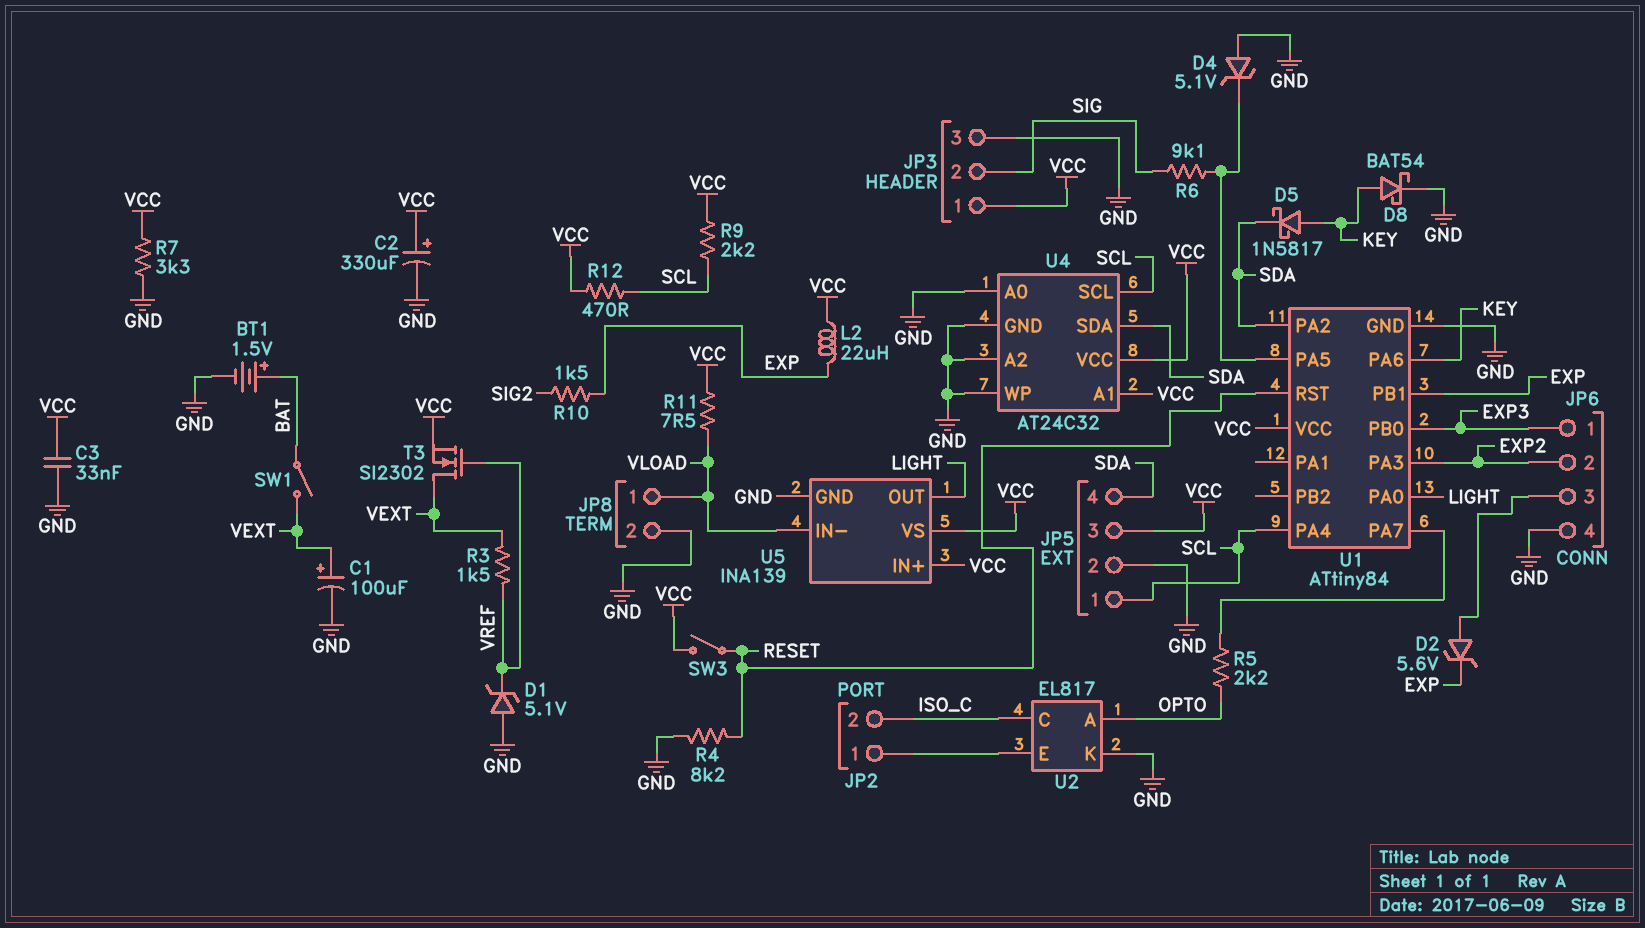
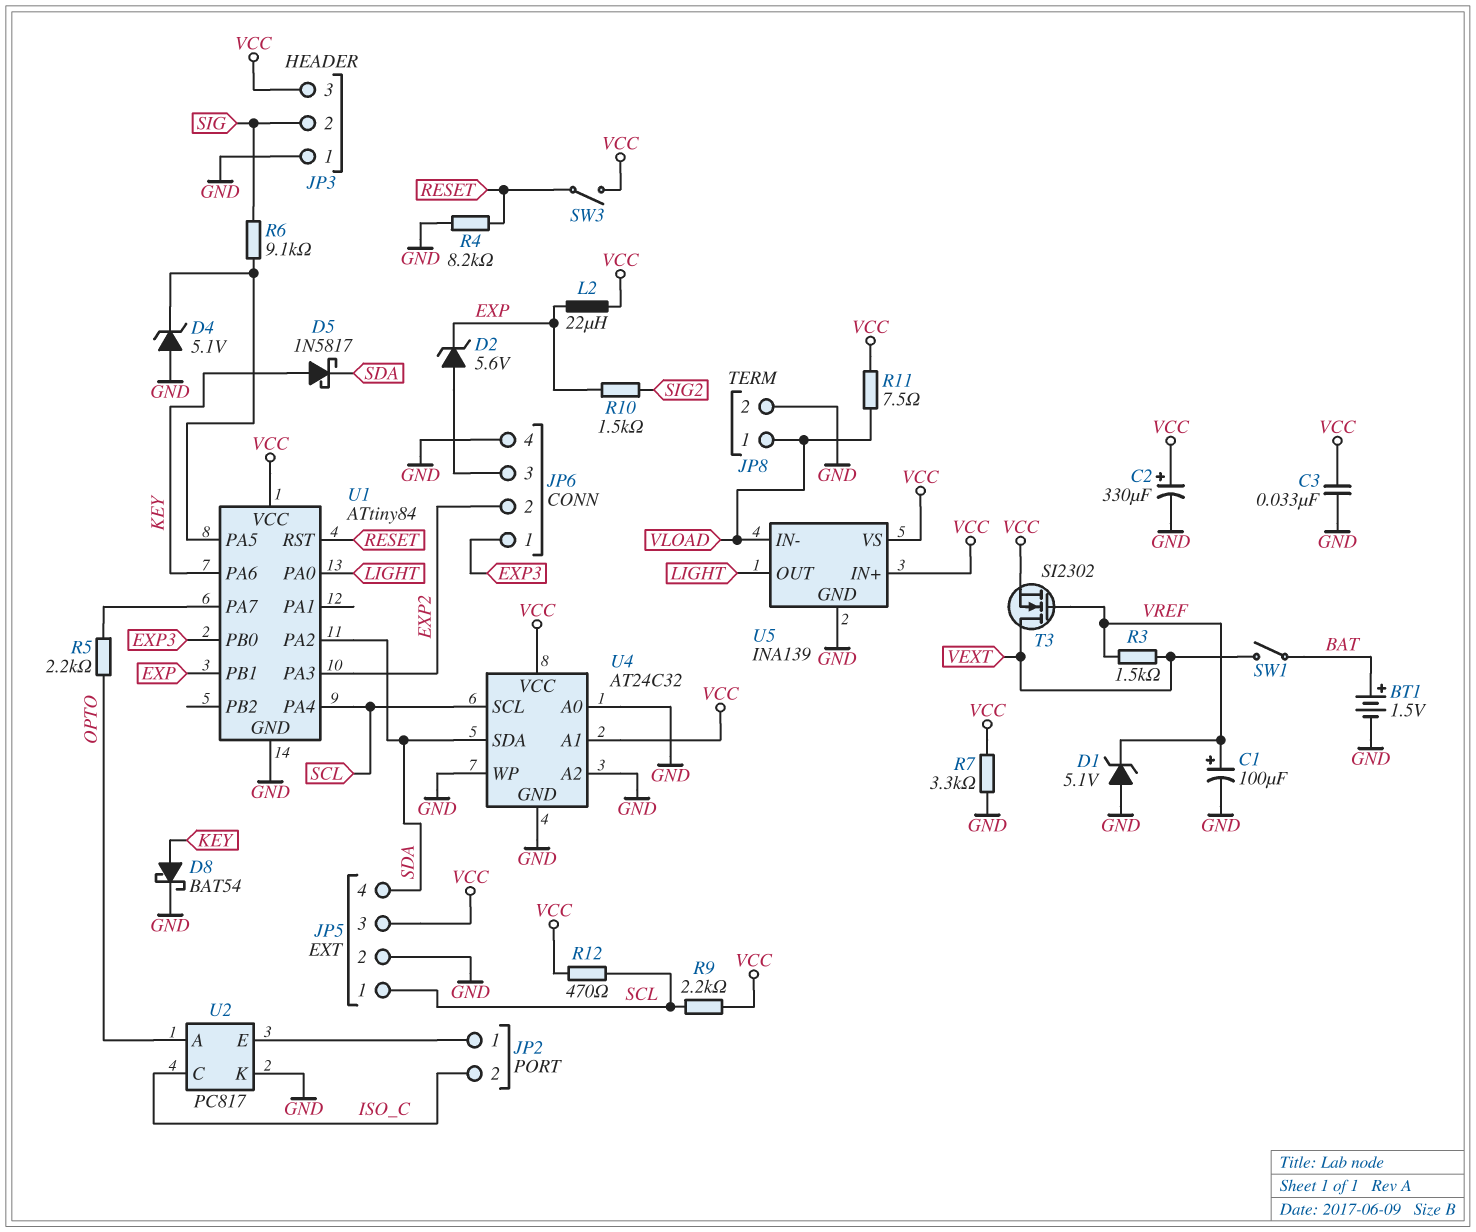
C1: 100uF (plus VEXT, minus GND) -> 100uF (plus VREF, minus GND)
JP3 pin 1: VCC -> GND
JP3 pin 3: GND -> VCC
U2: EL817 -> PC817

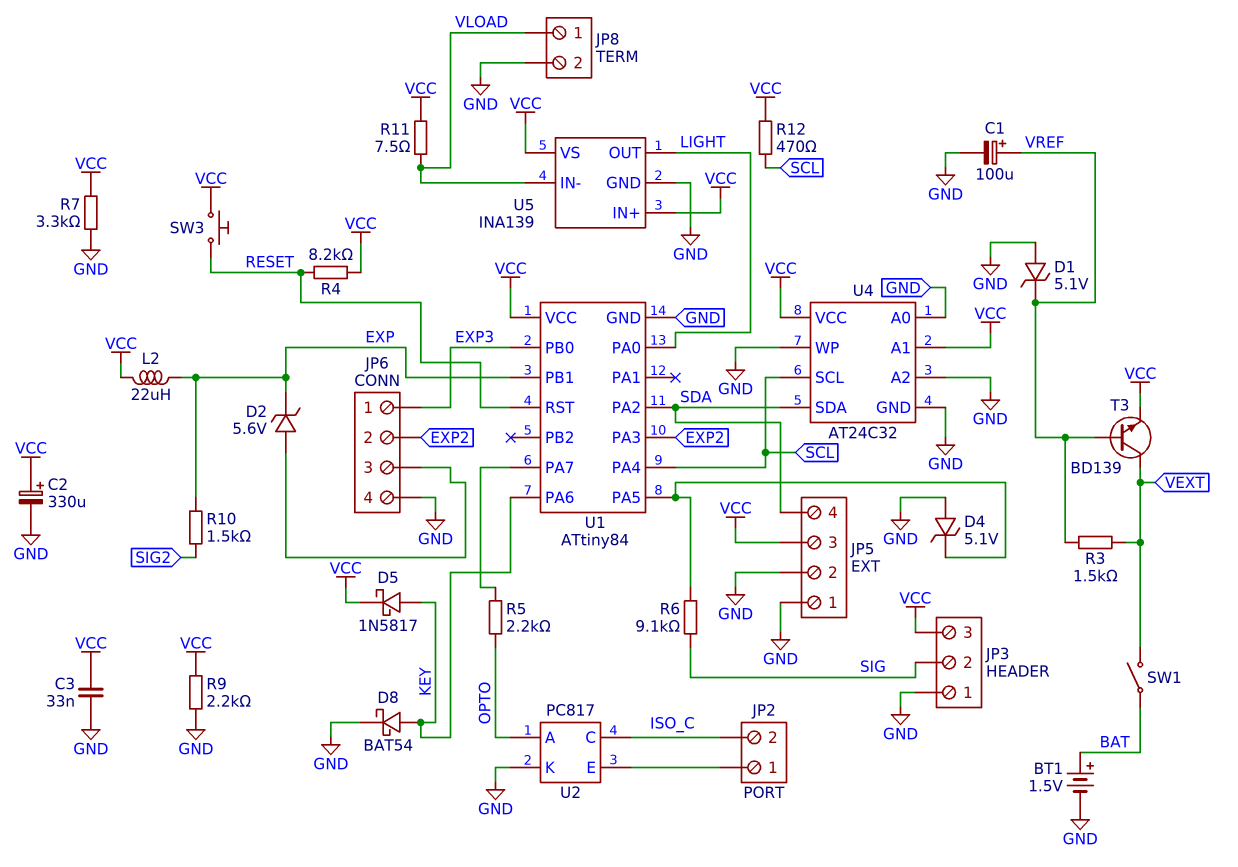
D5: schottky 1N5817 (A KEY, K SDA) -> schottky 1N5817 (A KEY, K VCC)
JP5 pin 1: SCL -> GND
R4: 8.2k (GND, RESET) -> 8.2k (RESET, VCC)
R9: 2.2k (SCL, VCC) -> 2.2k (GND, VCC)
SW3: switch (RESET, VCC) -> button (RESET, VCC)
T3: NMOS SI2302 (G VREF, D VEXT, S VCC) -> NPN BD139 (B VREF, C VEXT, E VCC)

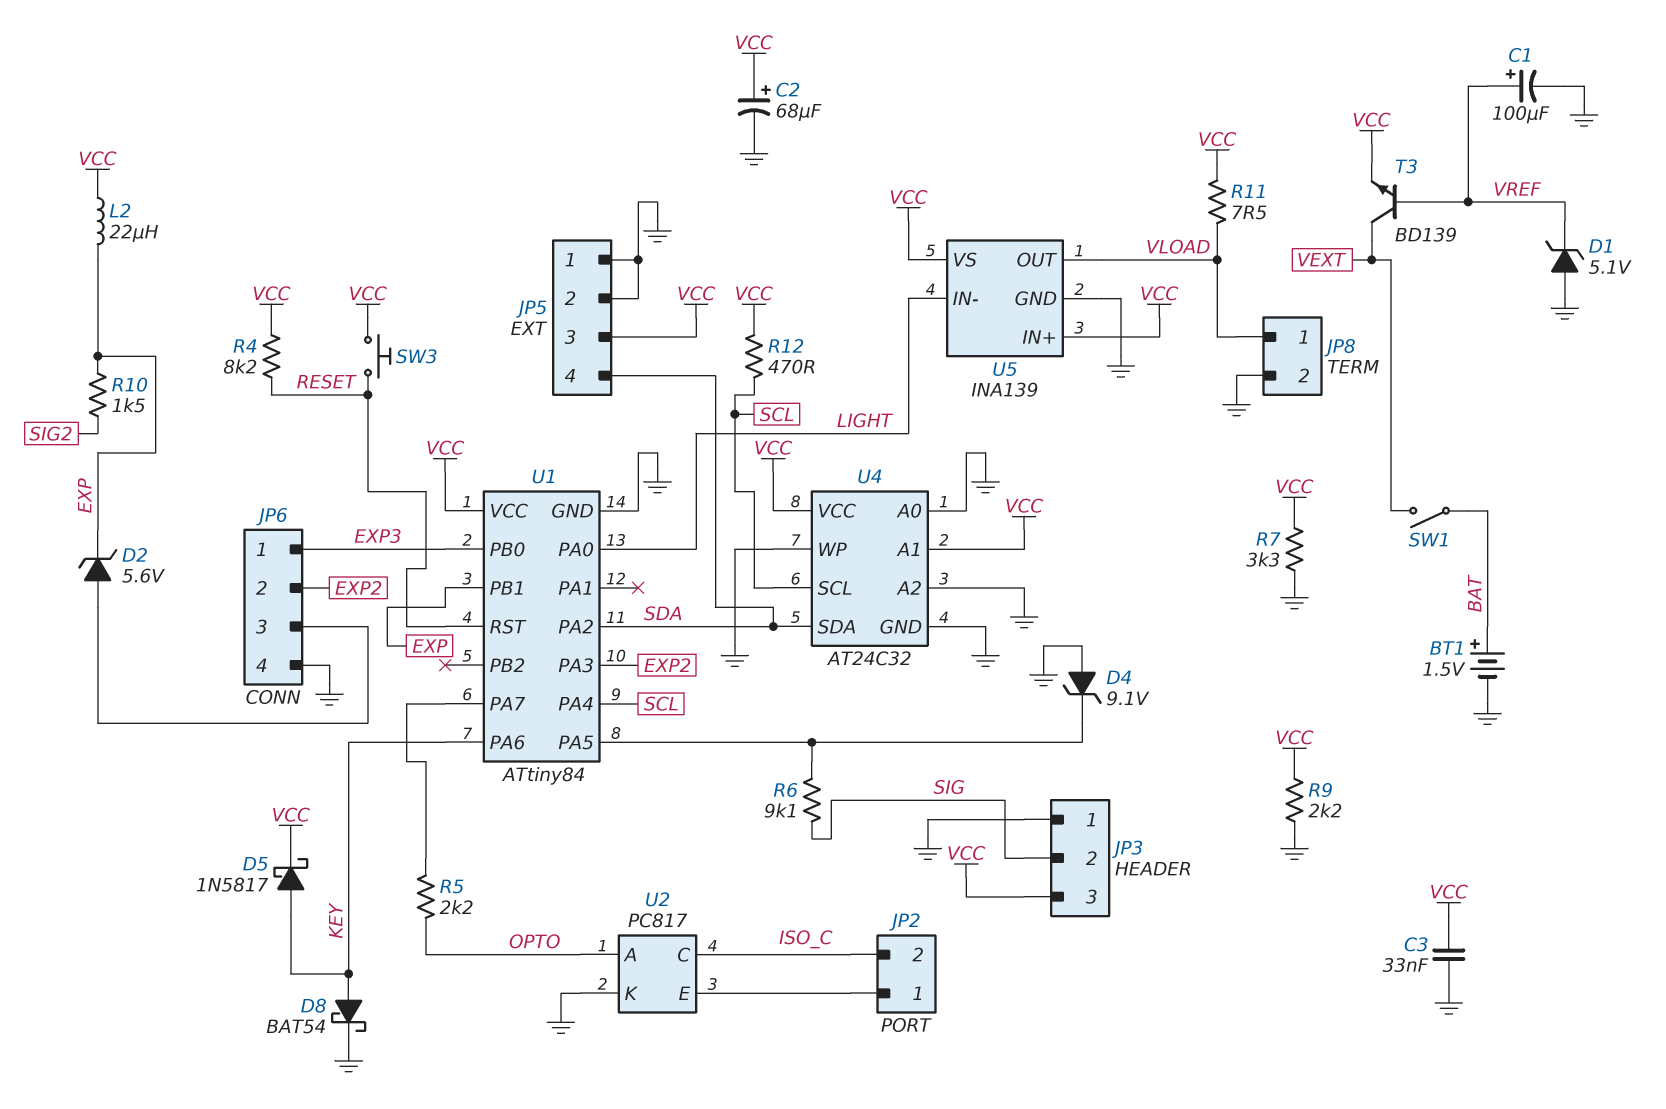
C2: 330uF (plus VCC, minus GND) -> 68uF (plus VCC, minus GND)
D4: zener 5.1V (A GND, K U1/PA5) -> zener 9.1V (A GND, K U1/PA5)
R3: 1.5k (VEXT, VREF) -> none
U5 pin IN-: VLOAD -> LIGHT
U5 pin OUT: LIGHT -> VLOAD

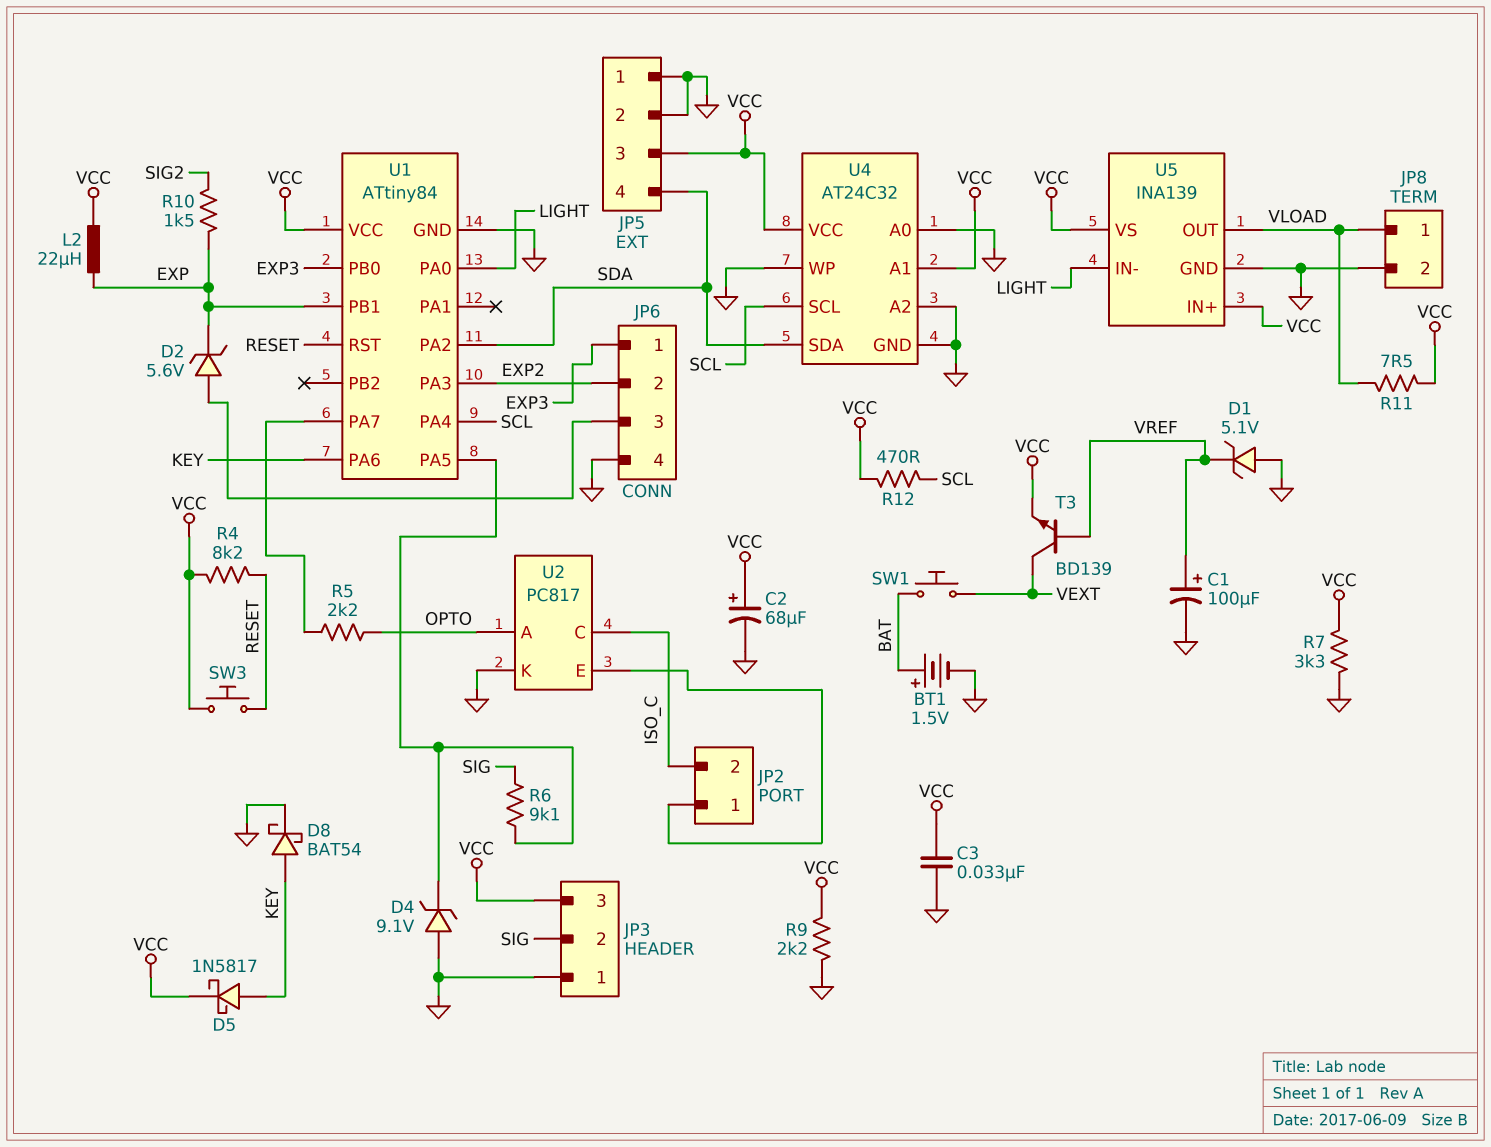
SW1: switch (BAT, VEXT) -> button (BAT, VEXT)

